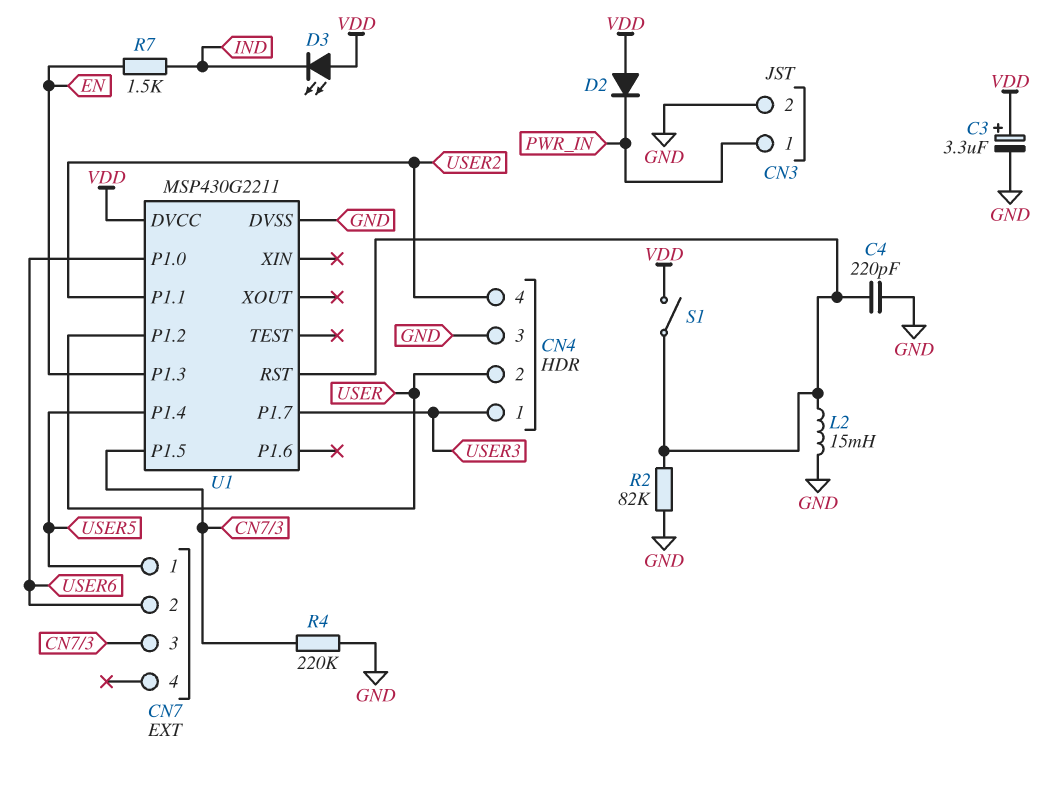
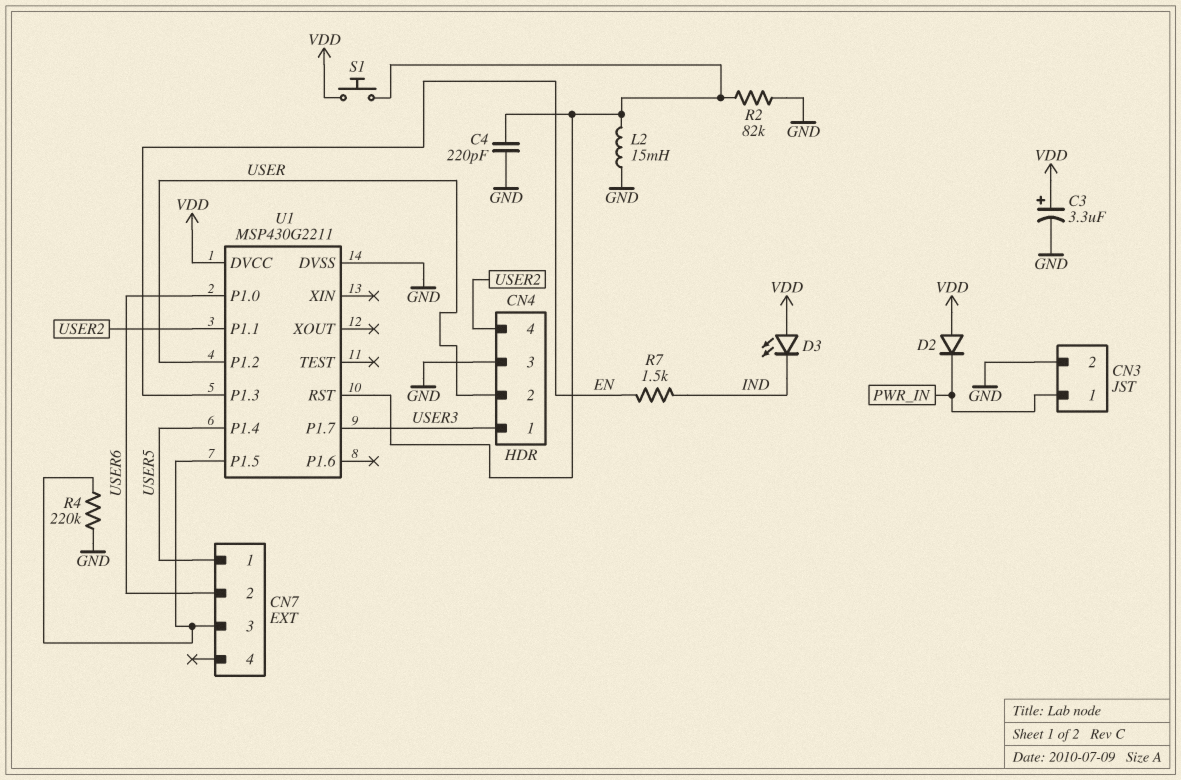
S1: switch (U1/RST, VDD) -> button (U1/RST, VDD)

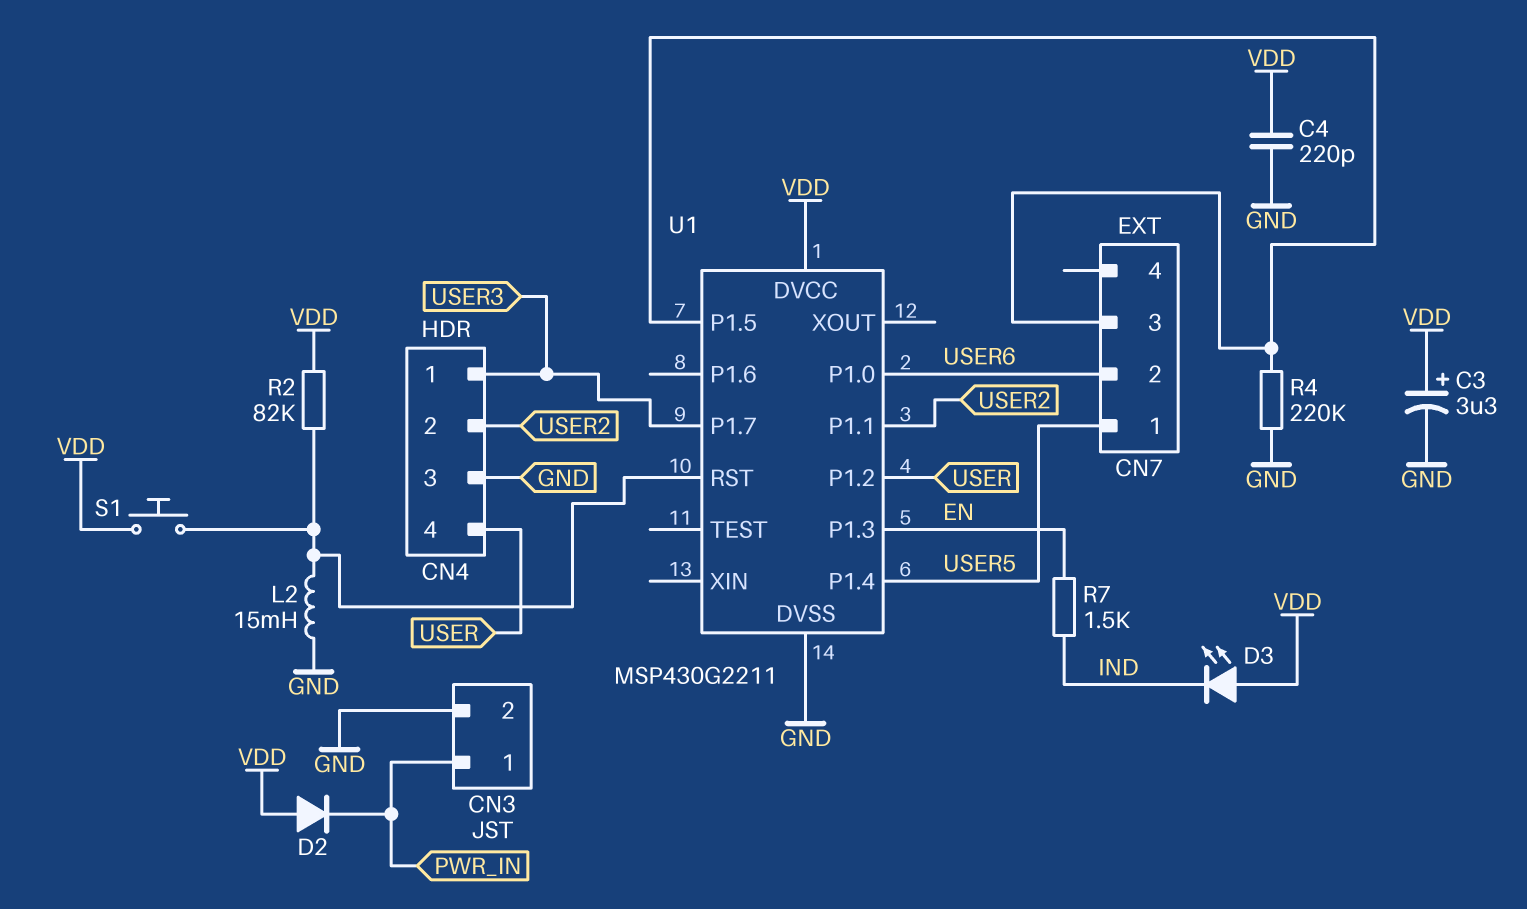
C4: 220pF (GND, U1/RST) -> 220pF (GND, VDD)
CN4 pin 2: USER -> USER2
CN4 pin 4: USER2 -> USER
R2: 82k (GND, U1/RST) -> 82k (U1/RST, VDD)

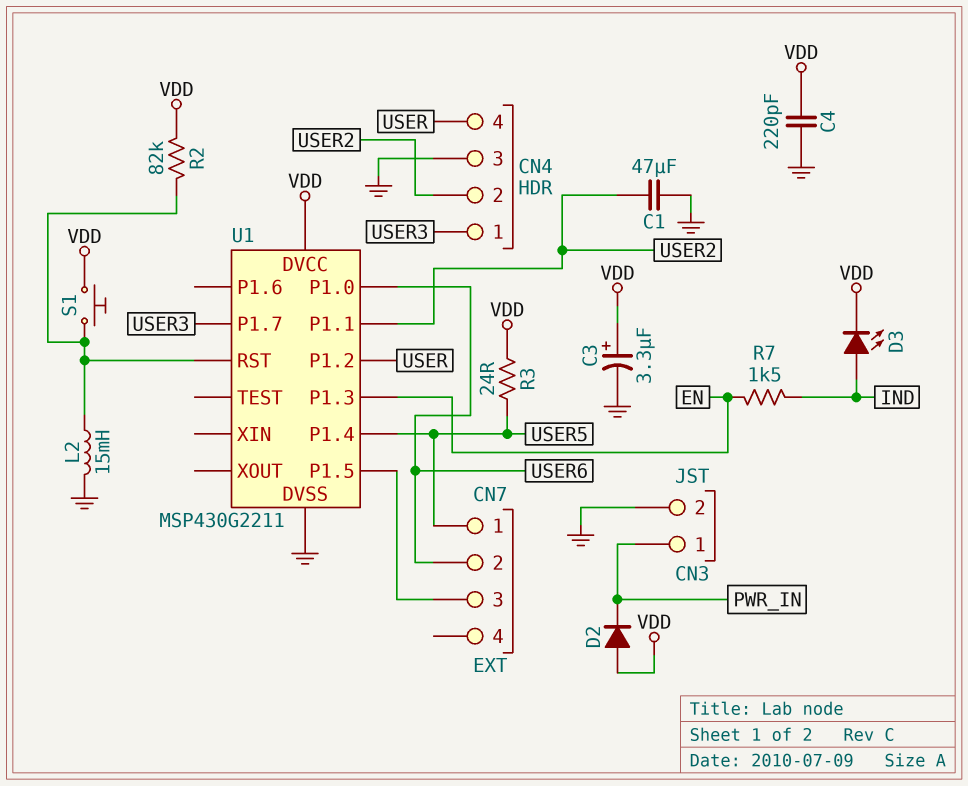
C1: none -> 47uF (GND, USER2)
D3: LED (A VDD, K IND) -> LED (A IND, K VDD)
R3: none -> 24 (USER5, VDD)
R4: 220k (CN7/3, GND) -> none

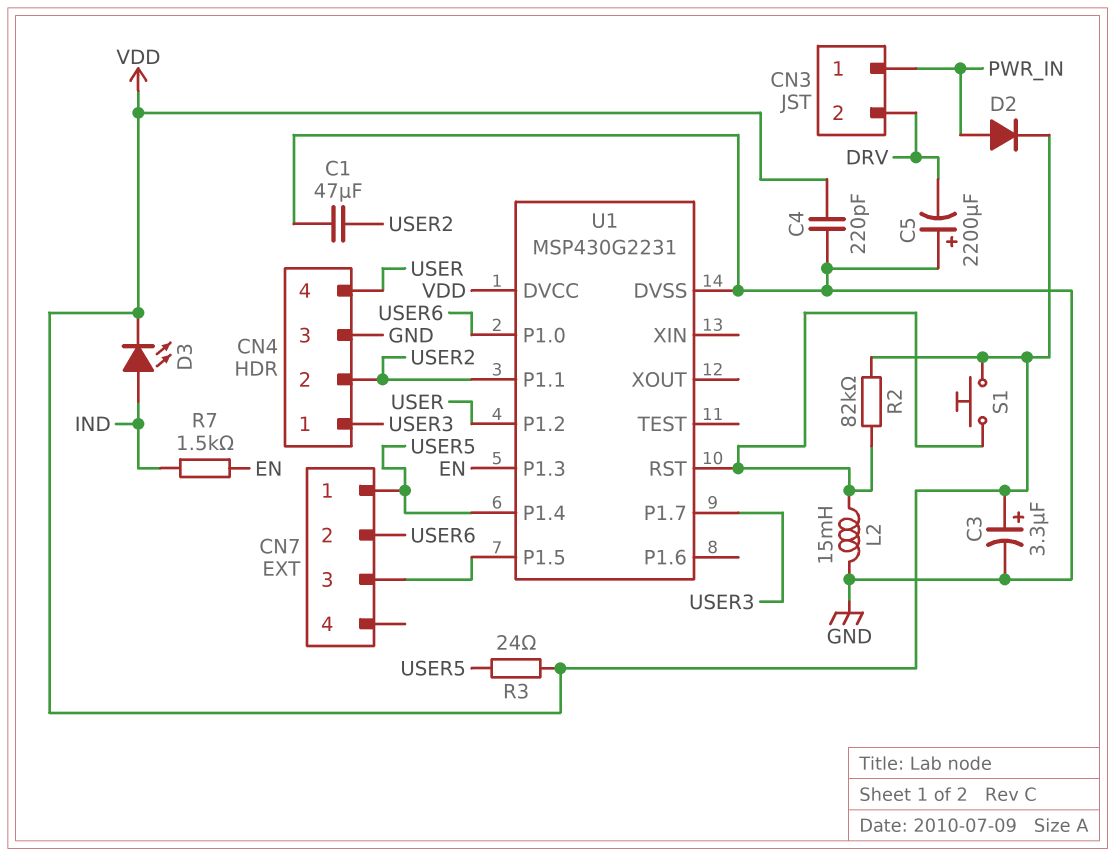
C5: none -> 2200uF (plus GND, minus DRV)
CN3 pin 2: GND -> DRV
D2: diode (A VDD, K PWR_IN) -> diode (A PWR_IN, K VDD)
U1: MSP430G2211 -> MSP430G2231

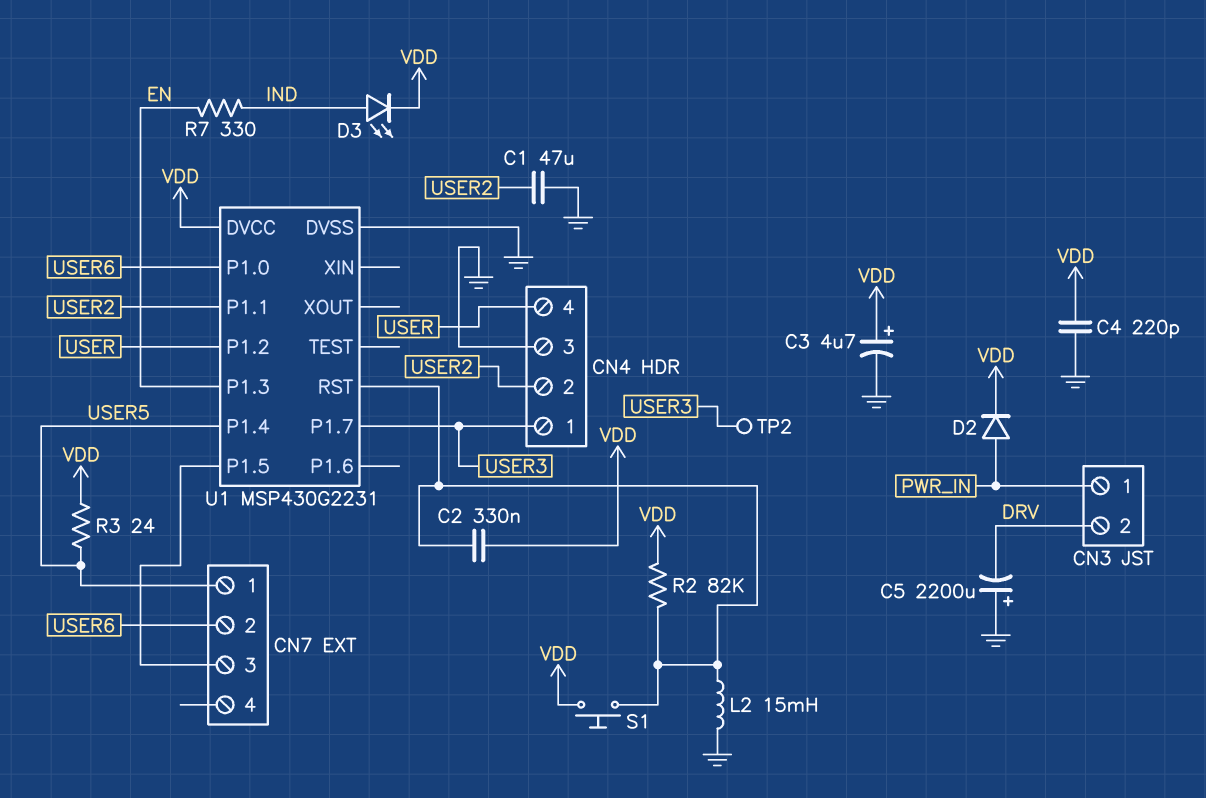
C2: none -> 330nF (U1/RST, VDD)
C3: 3.3uF (plus VDD, minus GND) -> 4.7uF (plus VDD, minus GND)
R7: 1.5k (EN, IND) -> 330 (EN, IND)
TP2: none -> test point (USER3)

